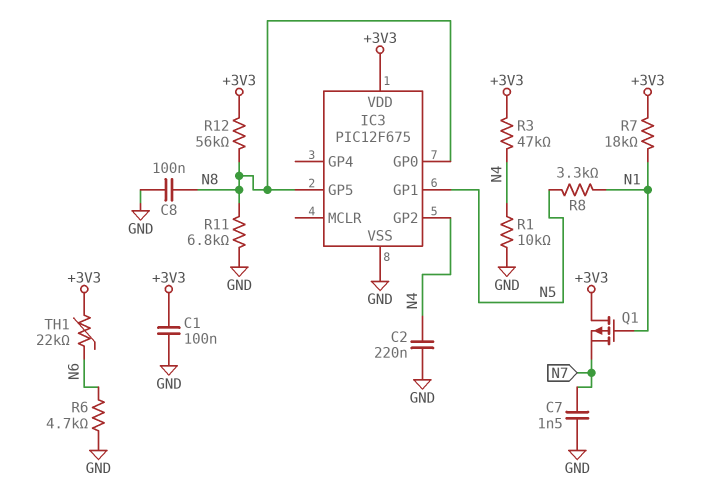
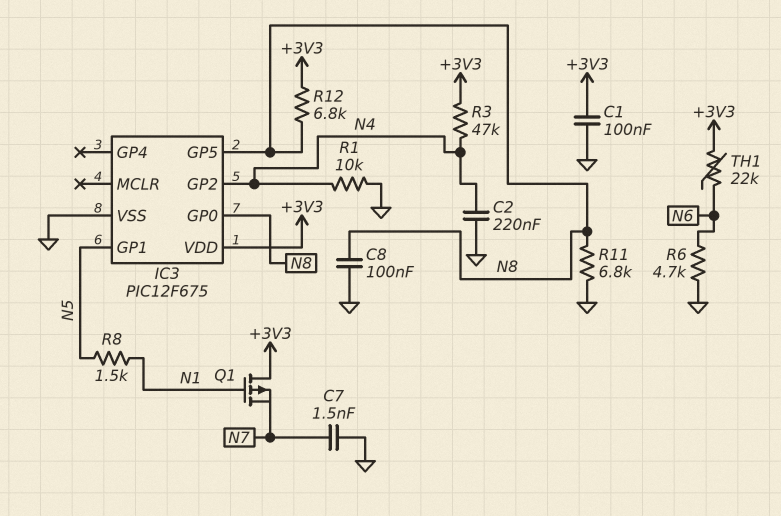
R7: 18k (+3V3, N1) -> none
R8: 3.3k (N1, N5) -> 1.5k (N1, N5)
R12: 56k (+3V3, N8) -> 6.8k (+3V3, N8)

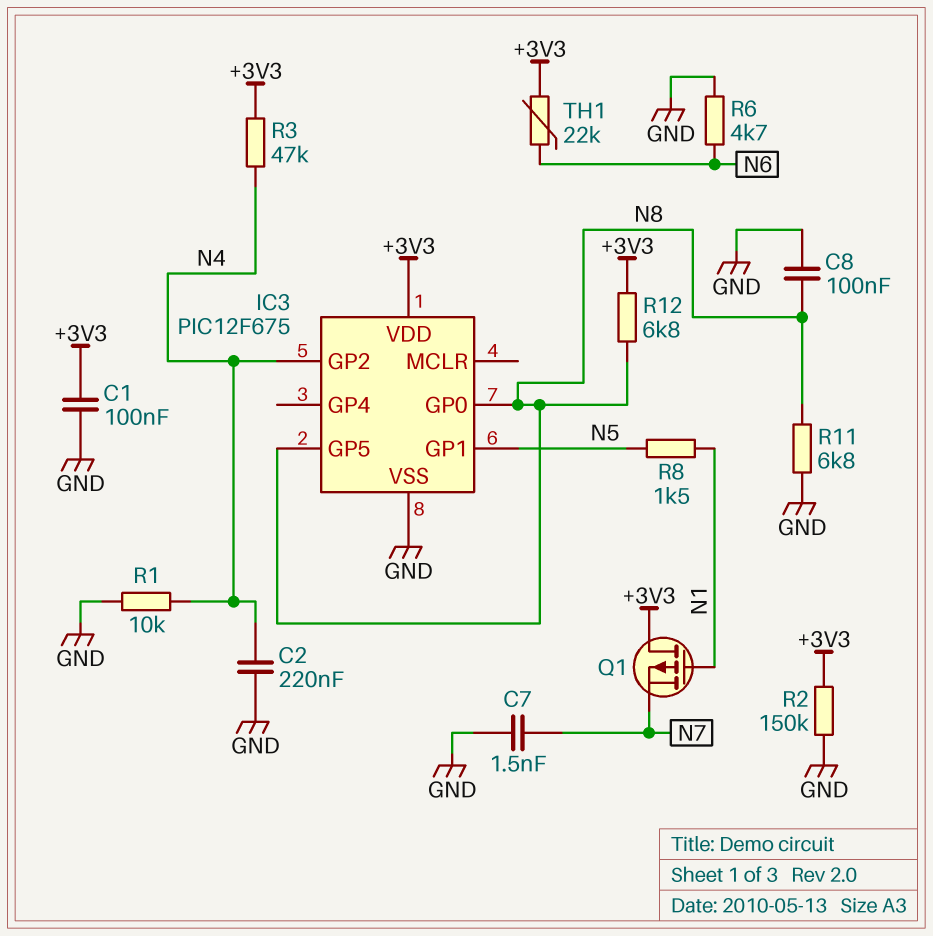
R2: none -> 150k (+3V3, GND)

